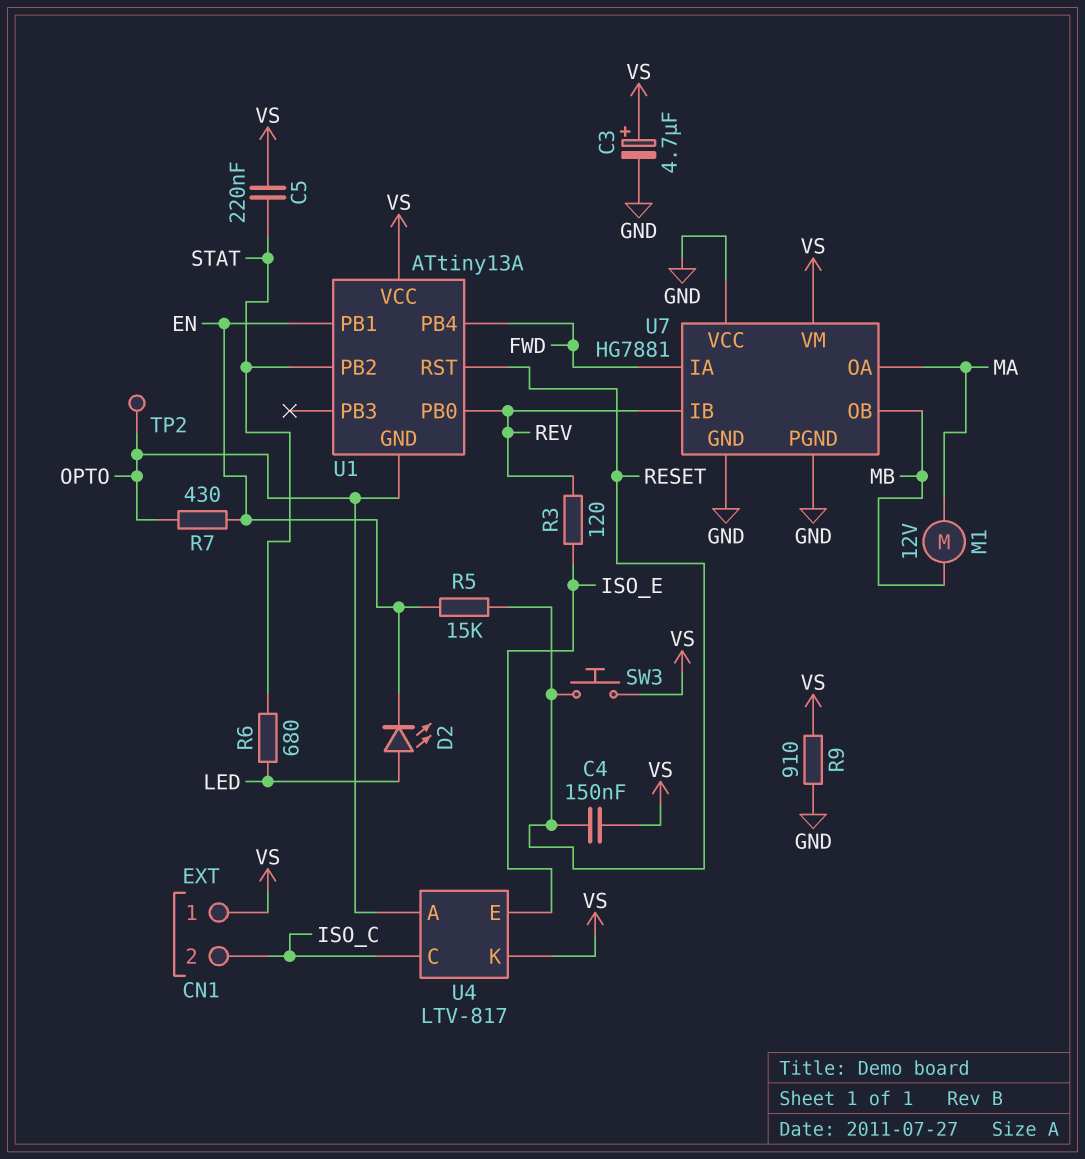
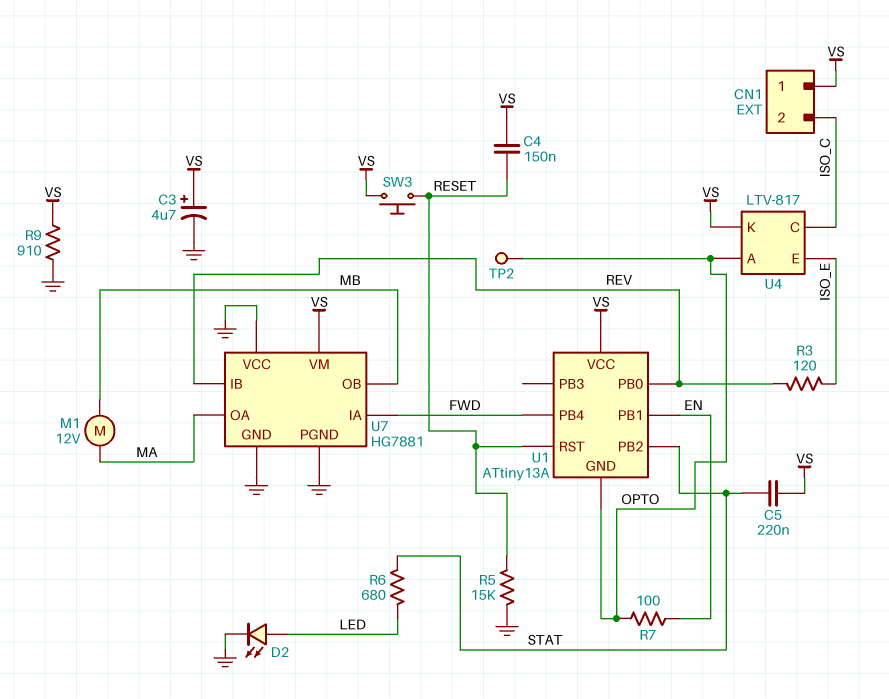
D2: LED (A LED, K EN) -> LED (A LED, K GND)
R5: 15k (EN, RESET) -> 15k (GND, RESET)
R7: 430 (EN, OPTO) -> 100 (EN, OPTO)

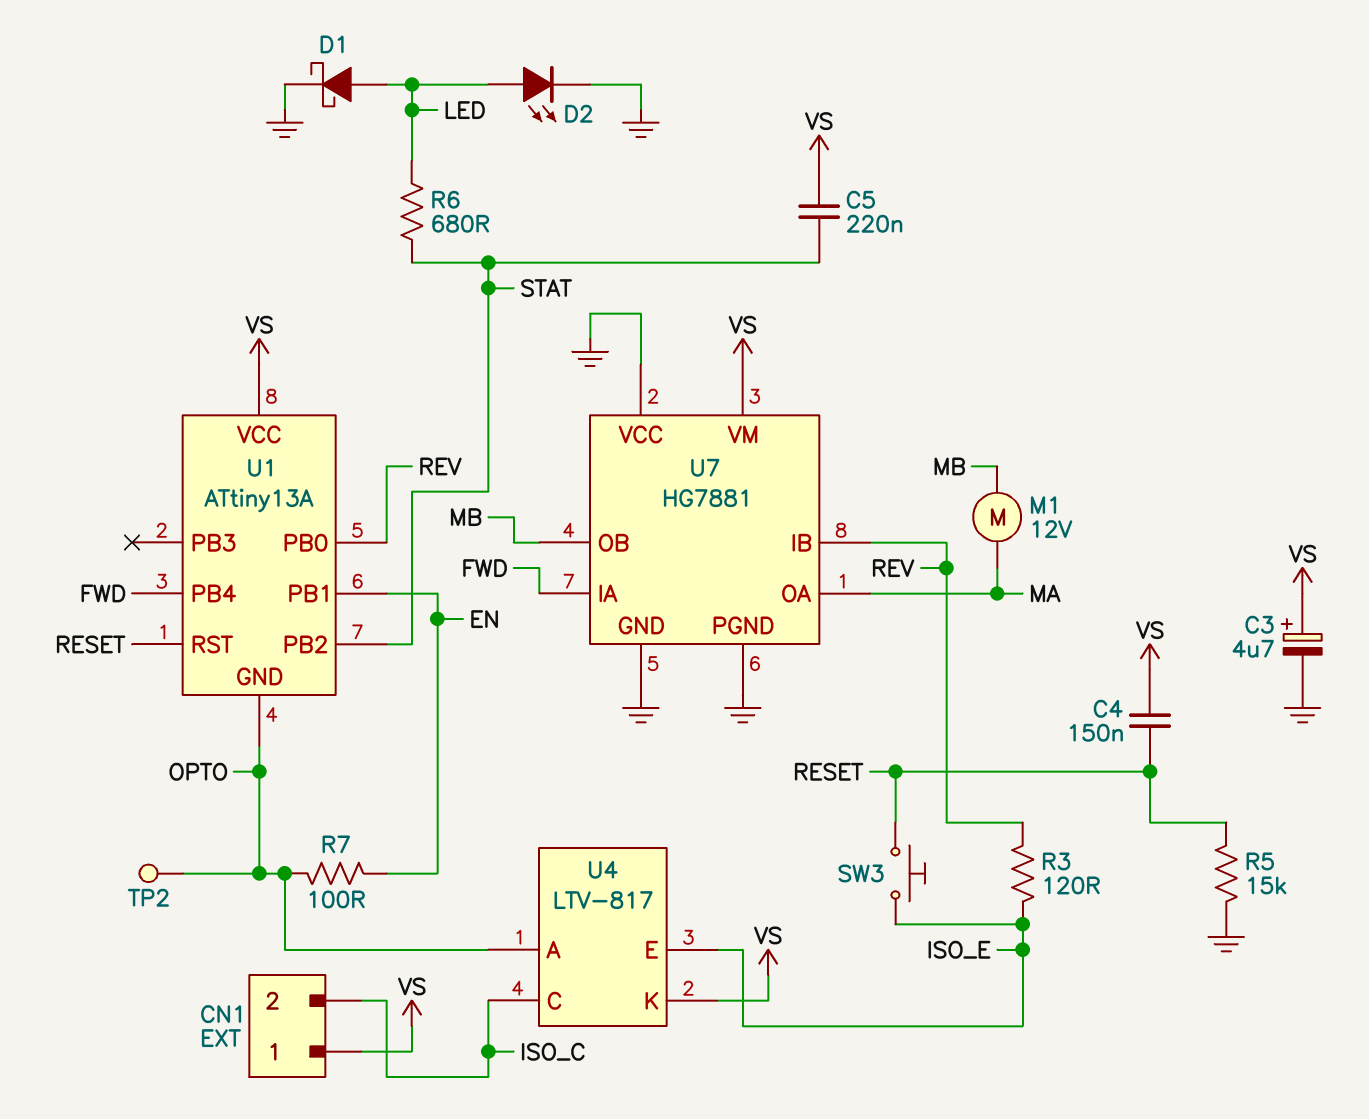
D1: none -> schottky (A LED, K GND)
R9: 910 (GND, VS) -> none
SW3: button (RESET, VS) -> button (ISO_E, RESET)

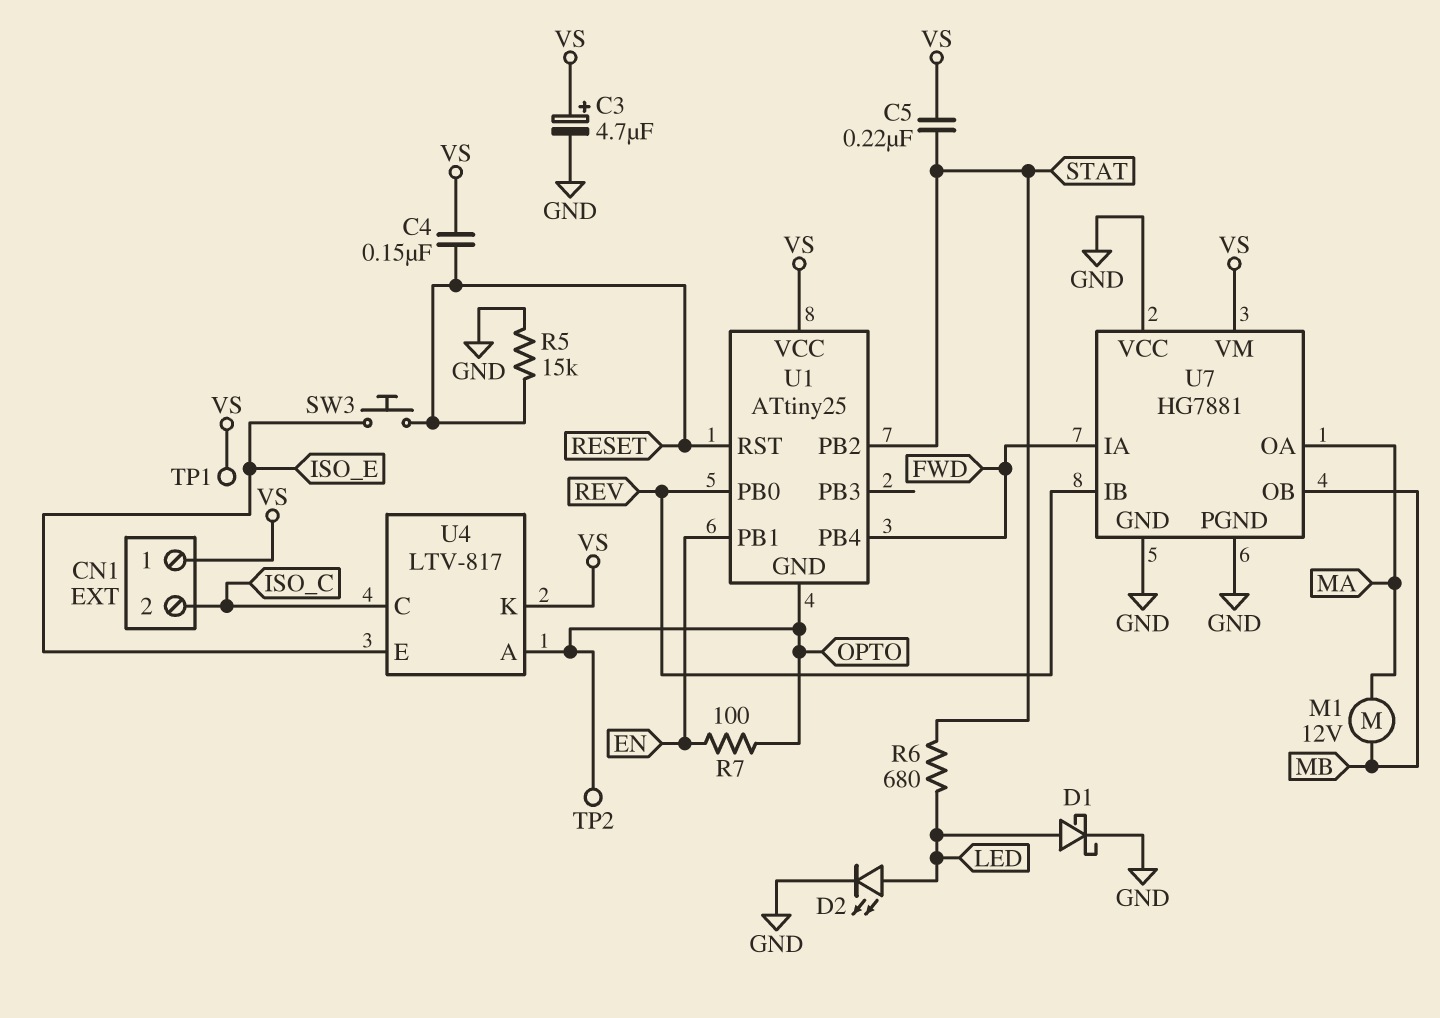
R3: 120 (ISO_E, REV) -> none
TP1: none -> test point (VS)
U1: ATtiny13A -> ATtiny25

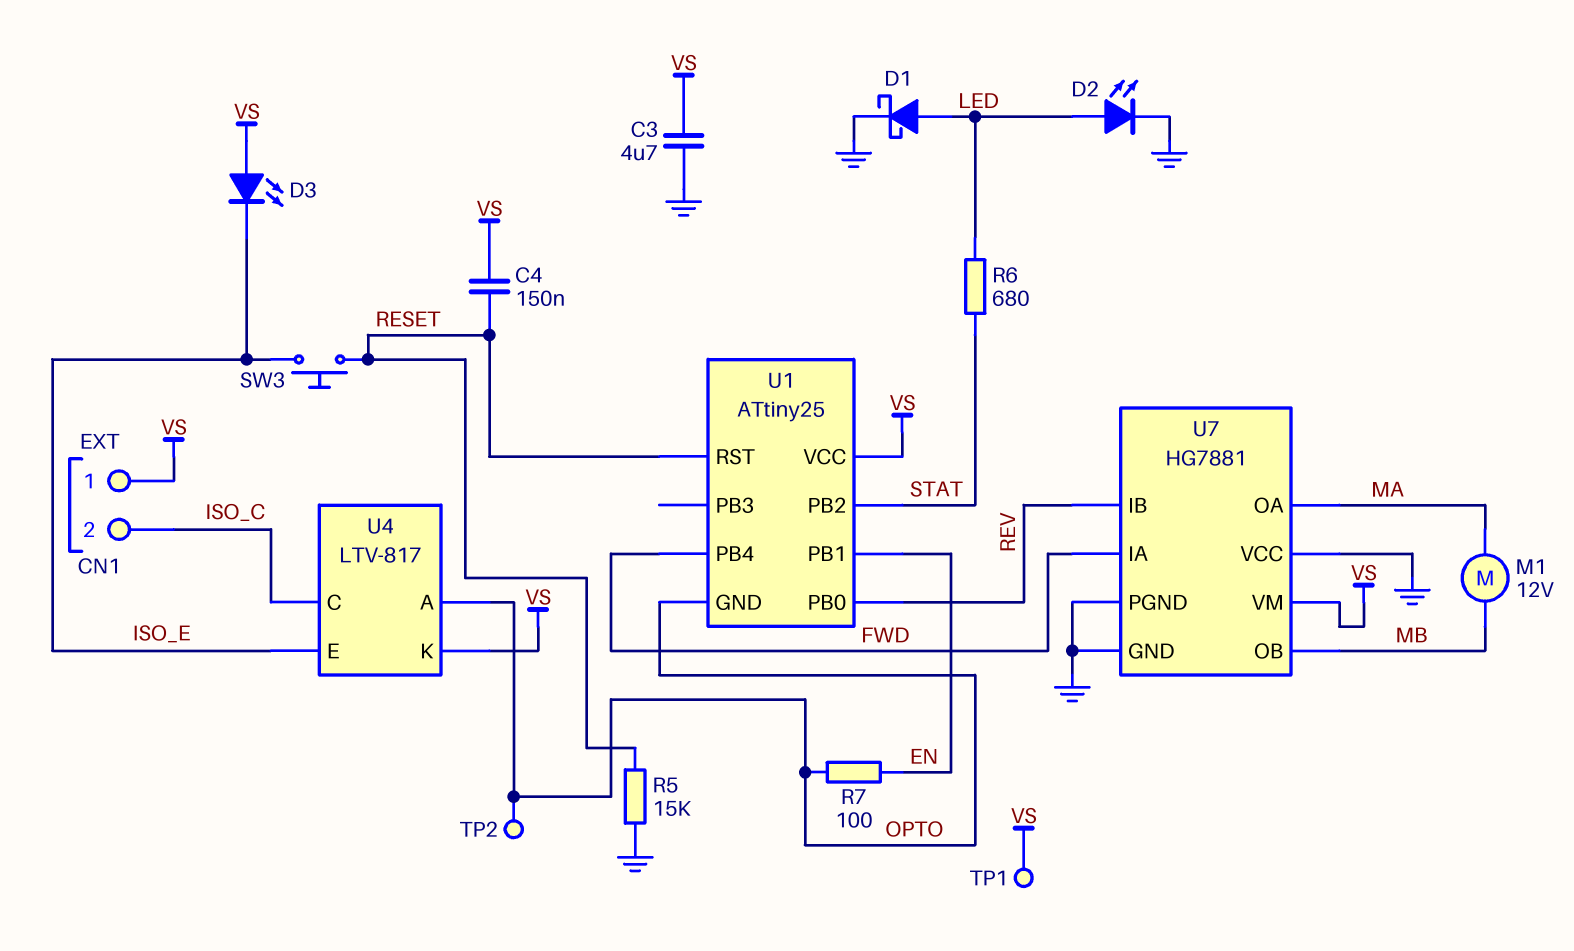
C3: 4.7uF (plus VS, minus GND) -> 4.7uF (GND, VS)
C5: 220nF (STAT, VS) -> none
D3: none -> LED (A VS, K ISO_E)

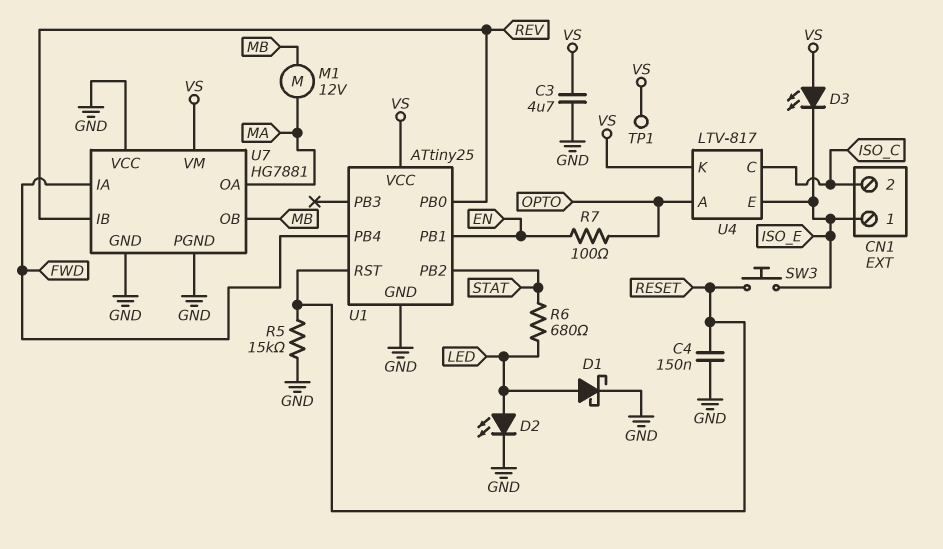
C4: 150nF (RESET, VS) -> 150nF (GND, RESET)
CN1 pin 1: VS -> ISO_E
TP2: test point (OPTO) -> none
U1 pin GND: OPTO -> GND

